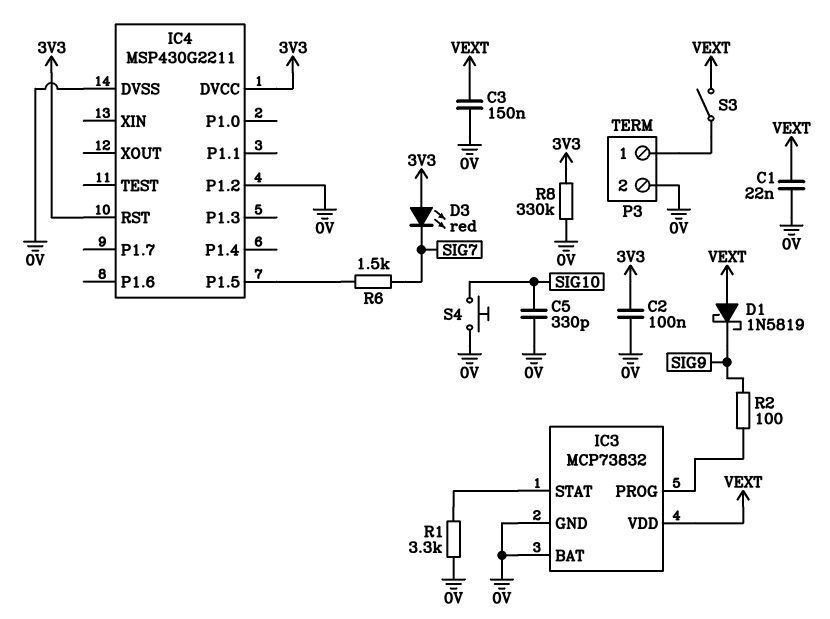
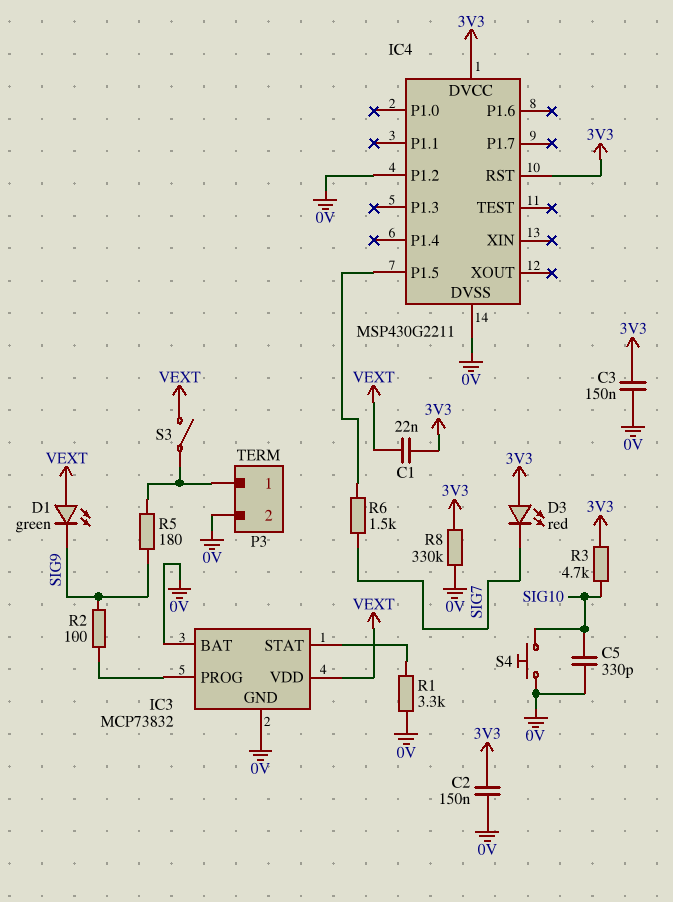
C1: 22nF (0V, VEXT) -> 22nF (3V3, VEXT)
C2: 100nF (0V, 3V3) -> 150nF (0V, 3V3)
C3: 150nF (0V, VEXT) -> 150nF (0V, 3V3)
D1: schottky 1N5819 (A VEXT, K SIG9) -> LED green (A VEXT, K SIG9)
R3: none -> 4.7k (3V3, SIG10)
R5: none -> 180 (P3/1, SIG9)

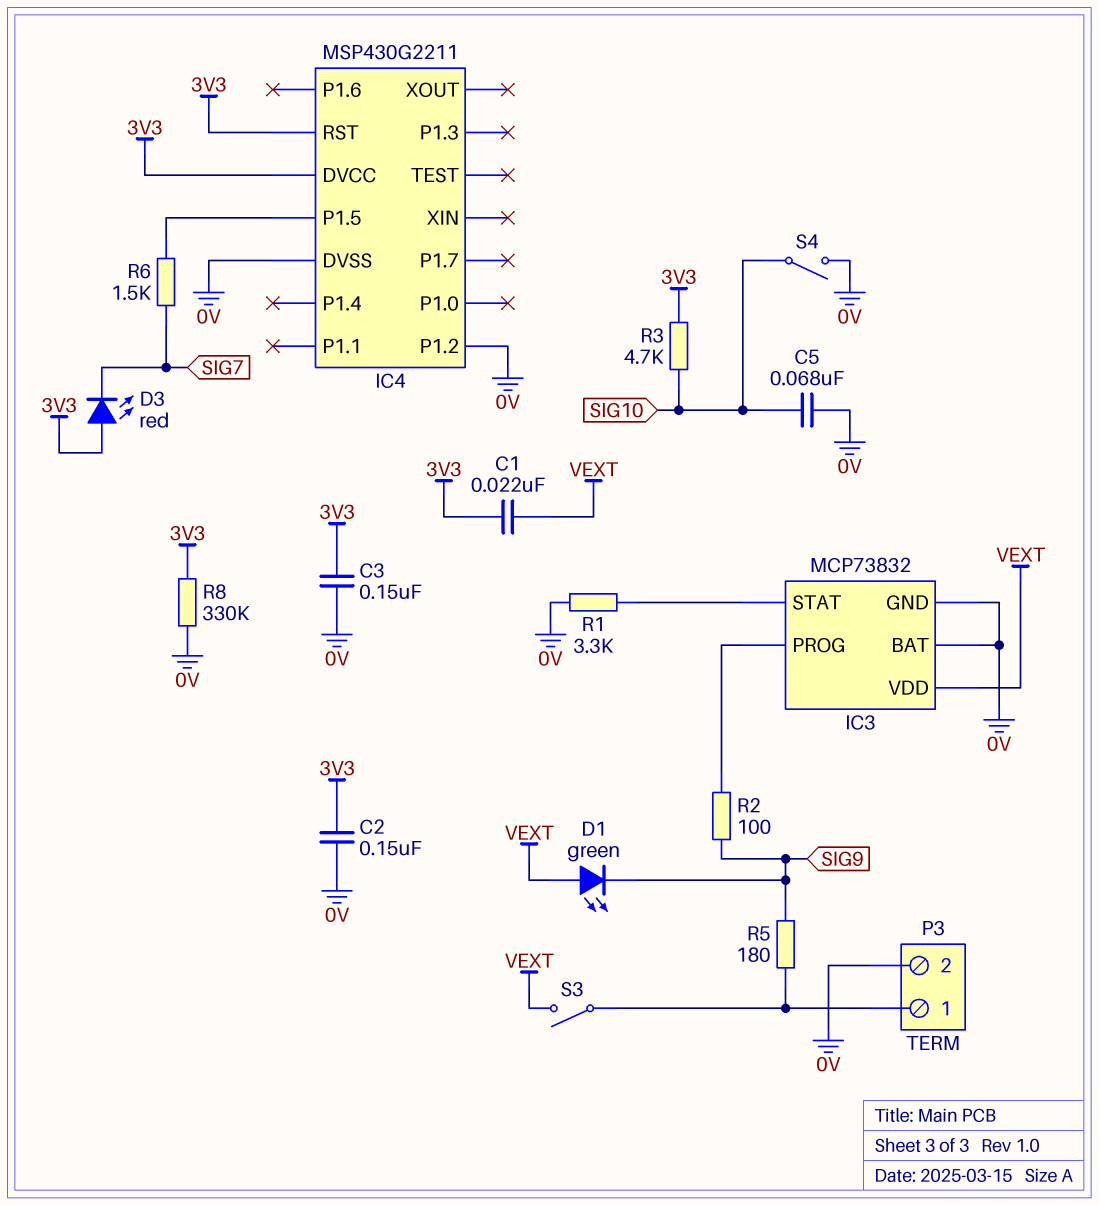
C5: 330pF (0V, SIG10) -> 68nF (0V, SIG10)
S4: button (0V, SIG10) -> switch (0V, SIG10)

